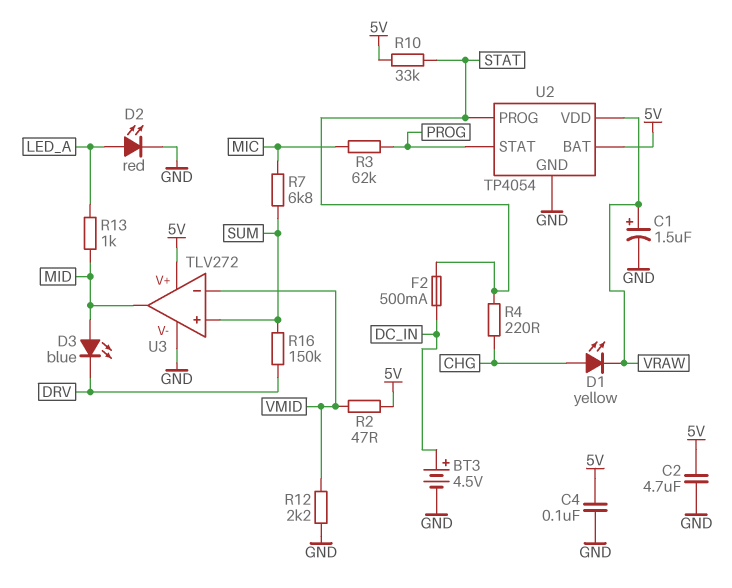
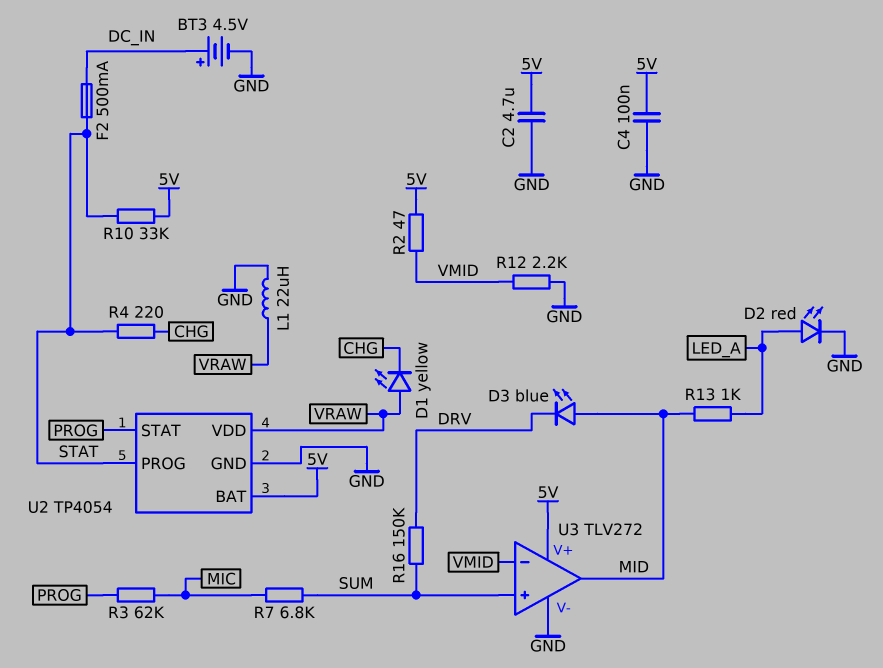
C1: 1.5uF (plus VRAW, minus GND) -> none
D1: LED yellow (A CHG, K VRAW) -> LED yellow (A VRAW, K CHG)
L1: none -> 22uH (GND, VRAW)

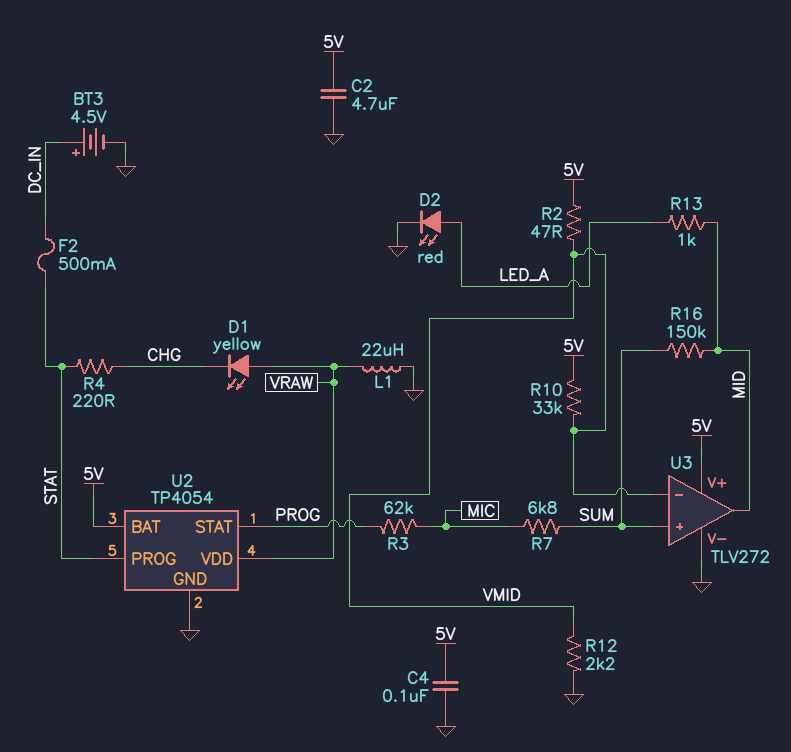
D3: LED blue (A MID, K DRV) -> none
R10: 33k (5V, STAT) -> 33k (5V, VMID)
R16: 150k (DRV, SUM) -> 150k (MID, SUM)

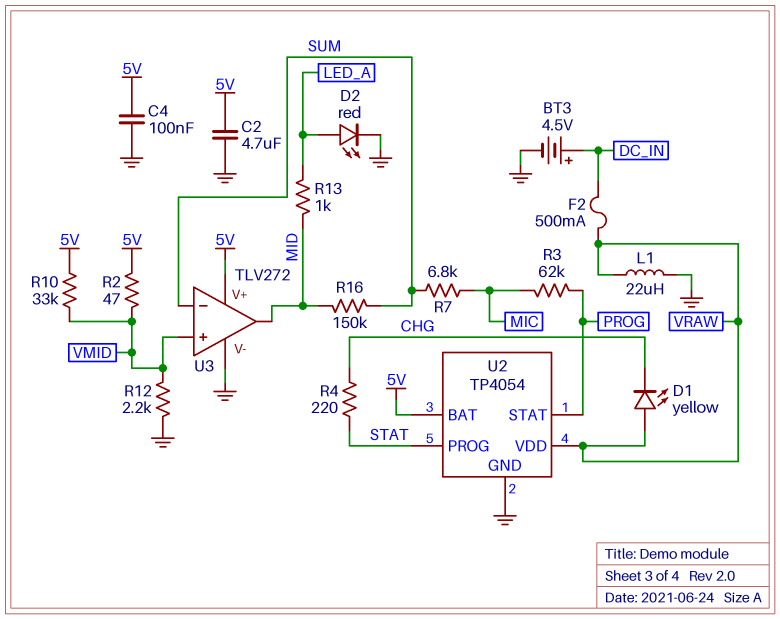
F2: 500mA (DC_IN, STAT) -> 500mA (DC_IN, VRAW)
U3 pin in+: SUM -> VMID
U3 pin in-: VMID -> SUM

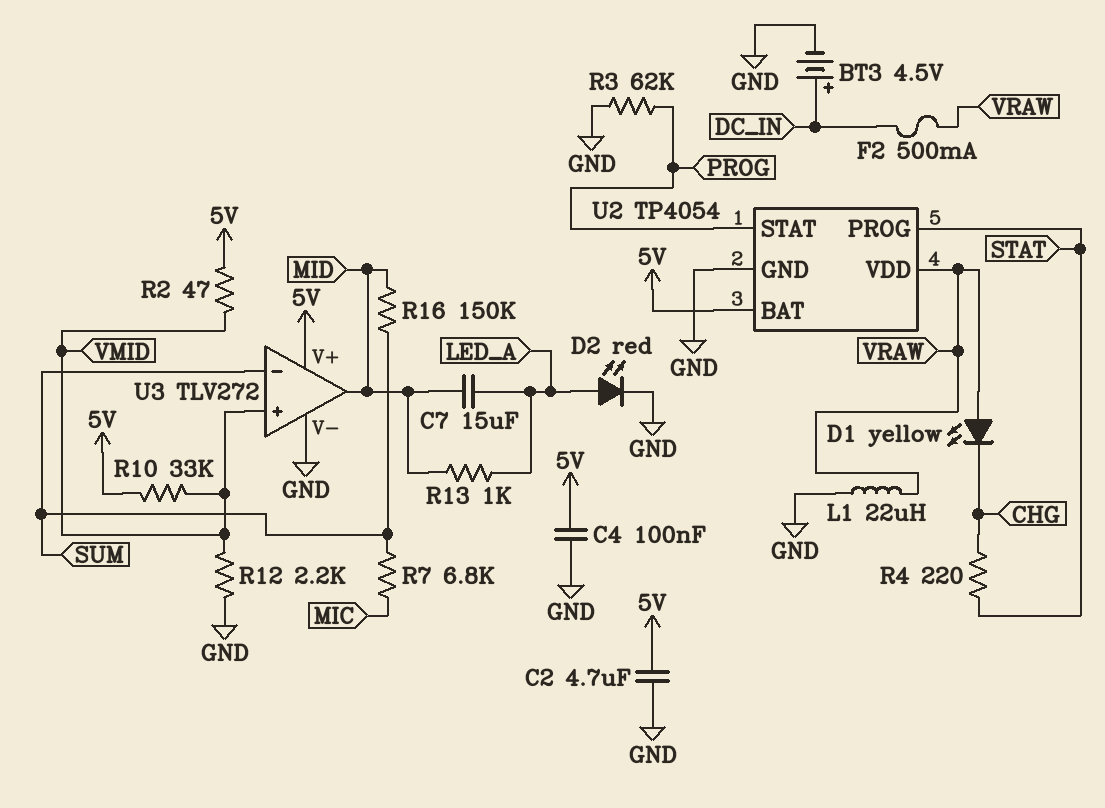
C7: none -> 15uF (LED_A, MID)
R3: 62k (MIC, PROG) -> 62k (GND, PROG)

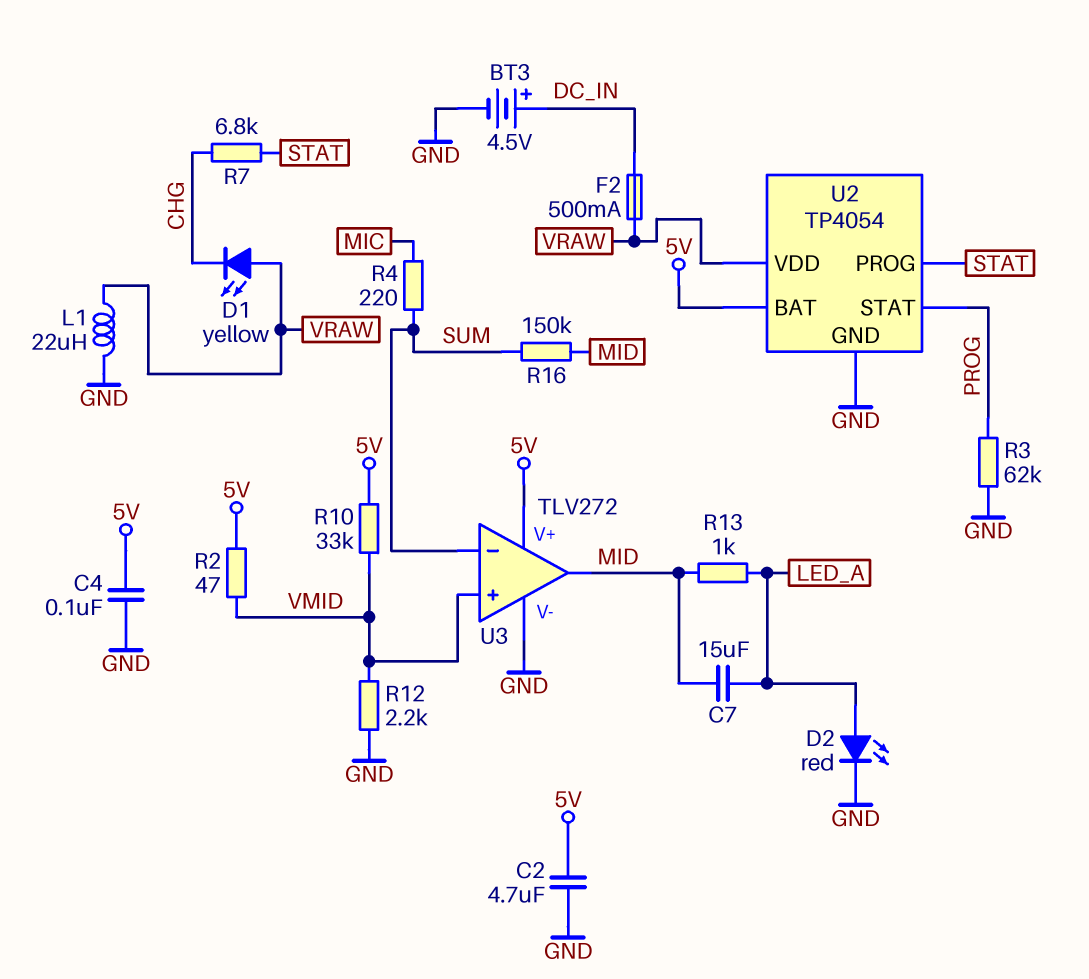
R4: 220 (CHG, STAT) -> 220 (MIC, SUM)
R7: 6.8k (MIC, SUM) -> 6.8k (CHG, STAT)

